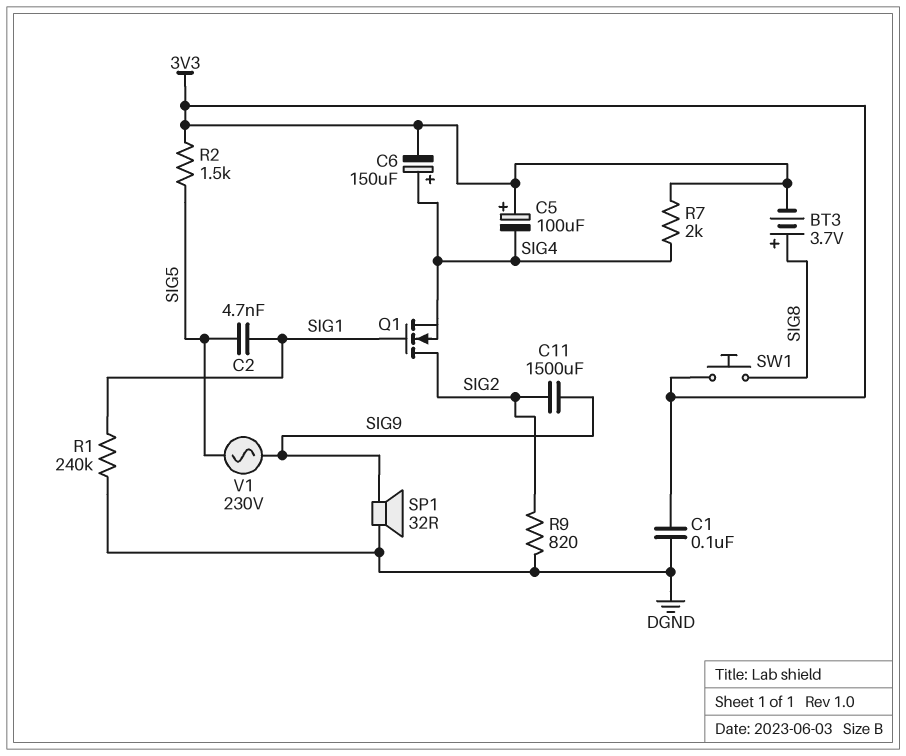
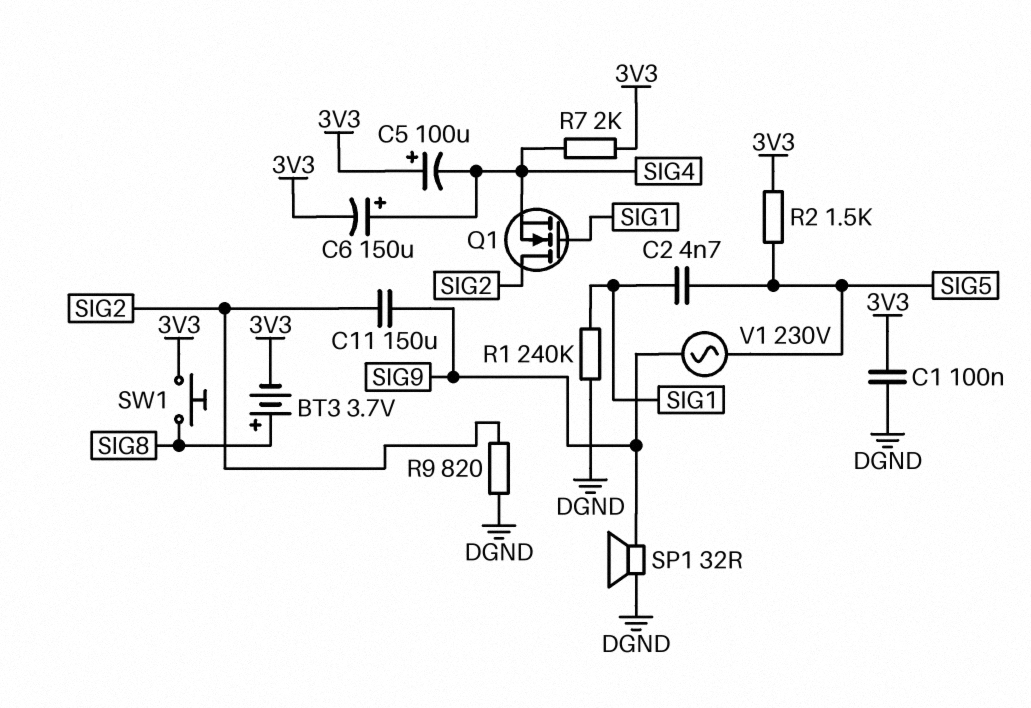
C11: 1500uF (SIG2, SIG9) -> 150uF (SIG2, SIG9)

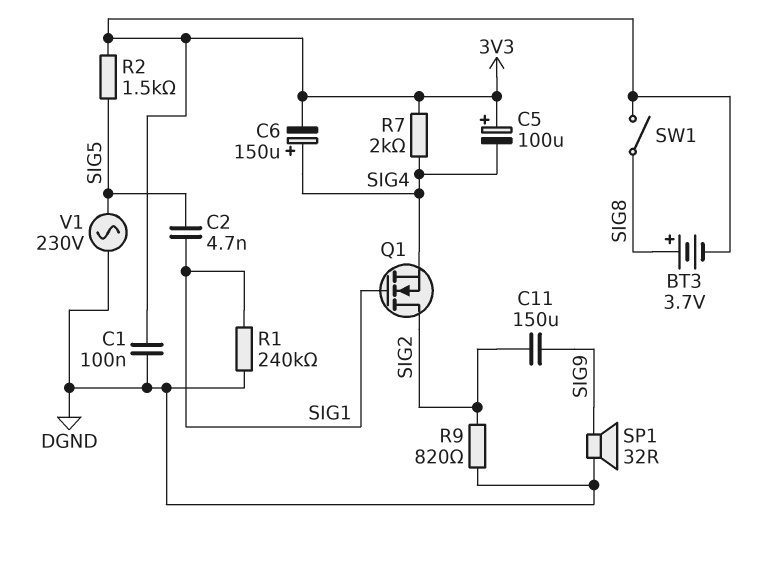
SW1: button (3V3, SIG8) -> switch (3V3, SIG8)
V1: AC 230V (SIG5, SIG9) -> AC 230V (DGND, SIG5)

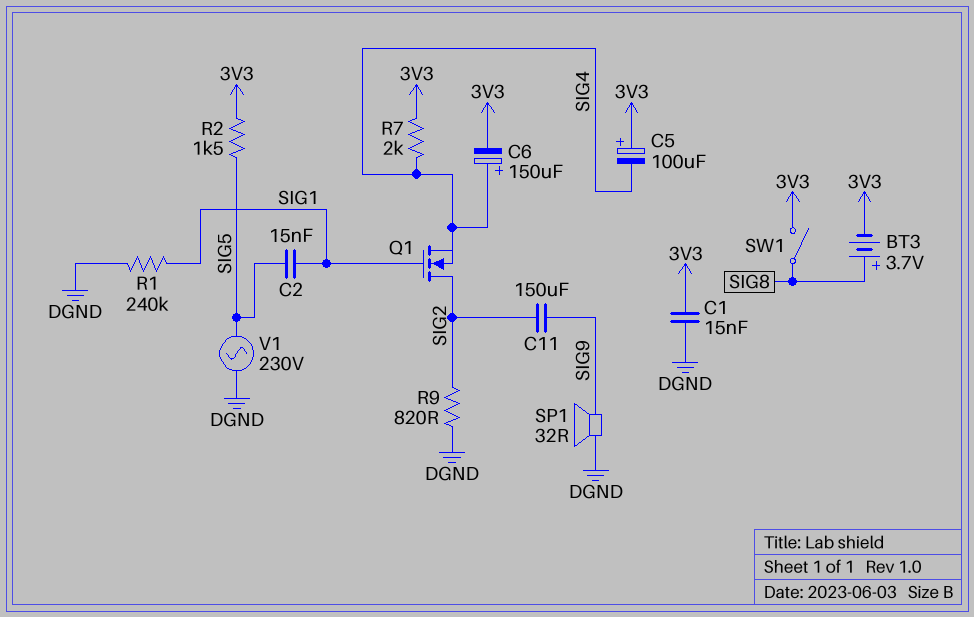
C1: 100nF (3V3, DGND) -> 15nF (3V3, DGND)
C2: 4.7nF (SIG1, SIG5) -> 15nF (SIG1, SIG5)

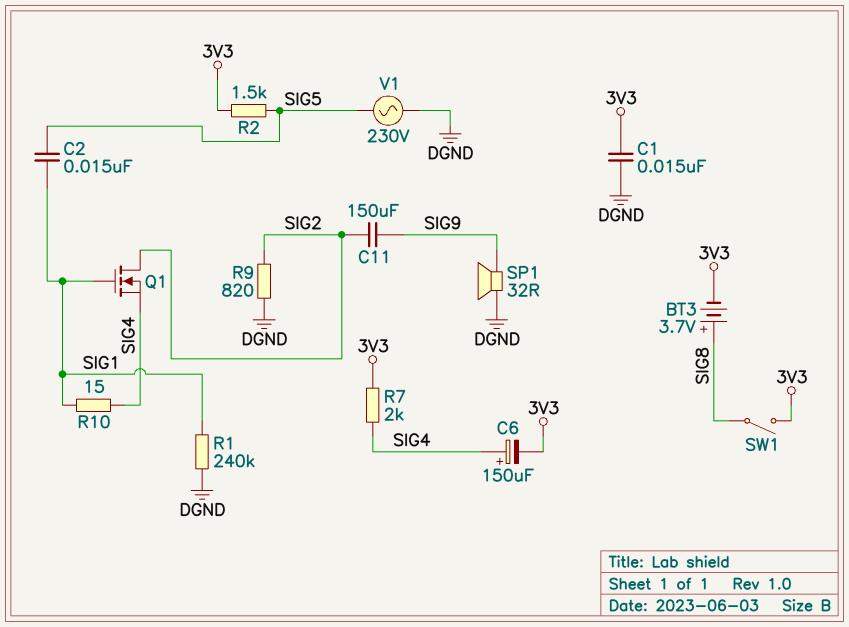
C5: 100uF (plus 3V3, minus SIG4) -> none
R10: none -> 15 (SIG1, SIG4)

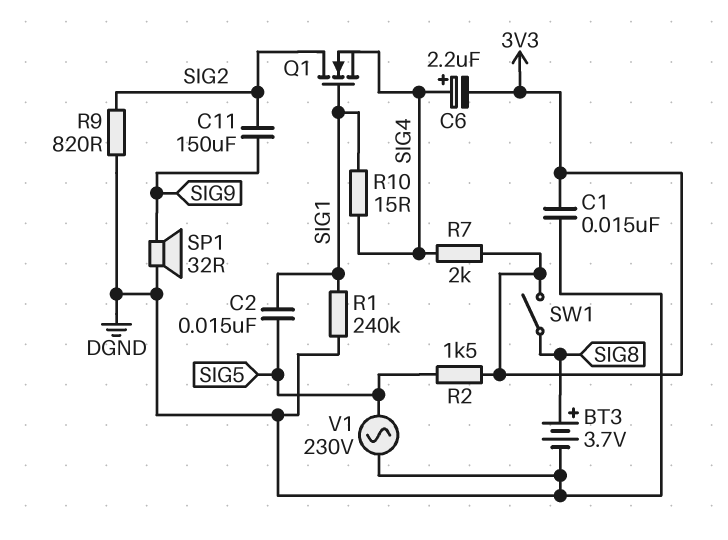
BT3: 3.7V (plus SIG8, minus 3V3) -> 3.7V (plus SIG8, minus DGND)
C6: 150uF (plus SIG4, minus 3V3) -> 2.2uF (plus SIG4, minus 3V3)

